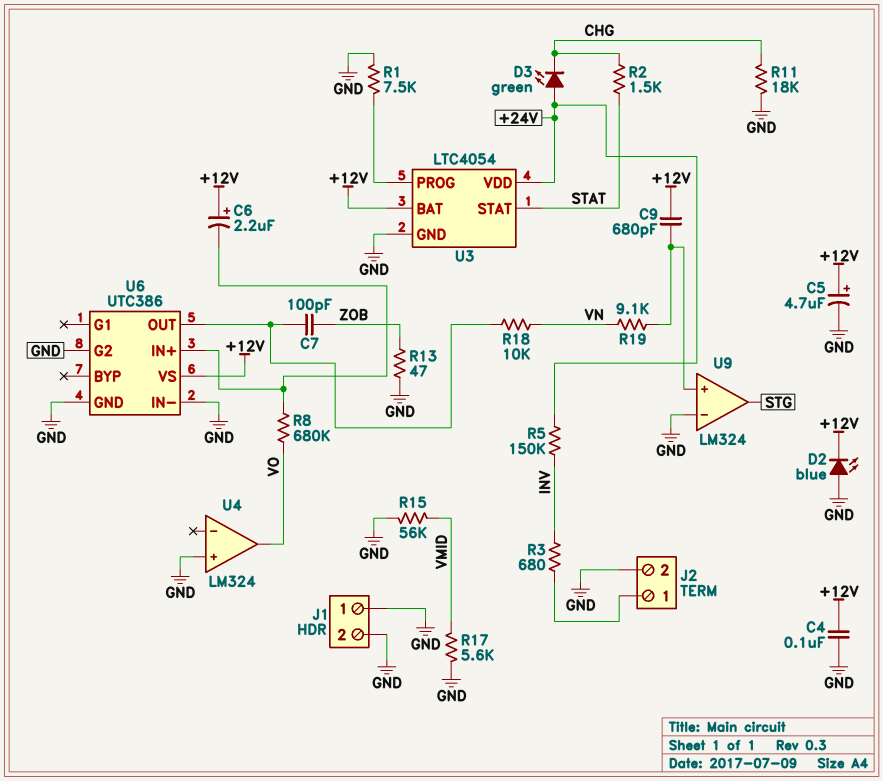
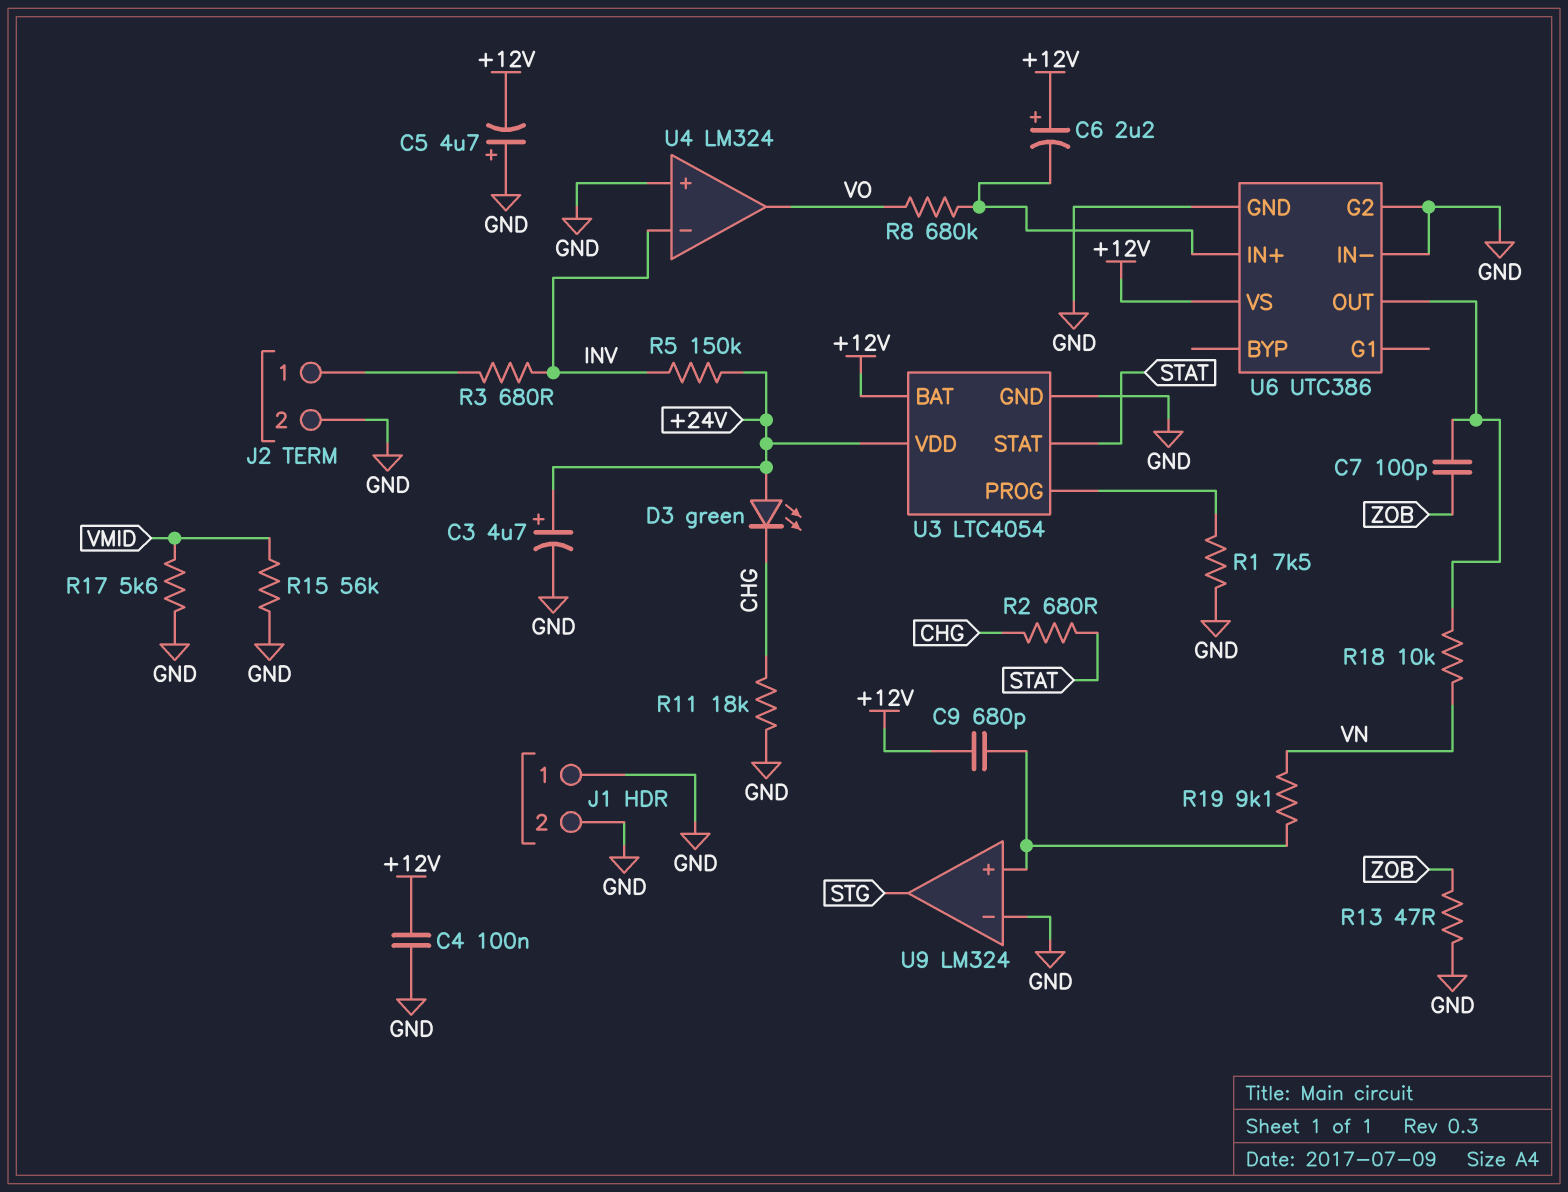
C3: none -> 4.7uF (plus +24V, minus GND)
C5: 4.7uF (plus +12V, minus GND) -> 4.7uF (plus GND, minus +12V)
D2: LED blue (A GND, K +12V) -> none
R2: 1.5k (CHG, STAT) -> 680 (CHG, STAT)
U4 pin in-: none -> INV

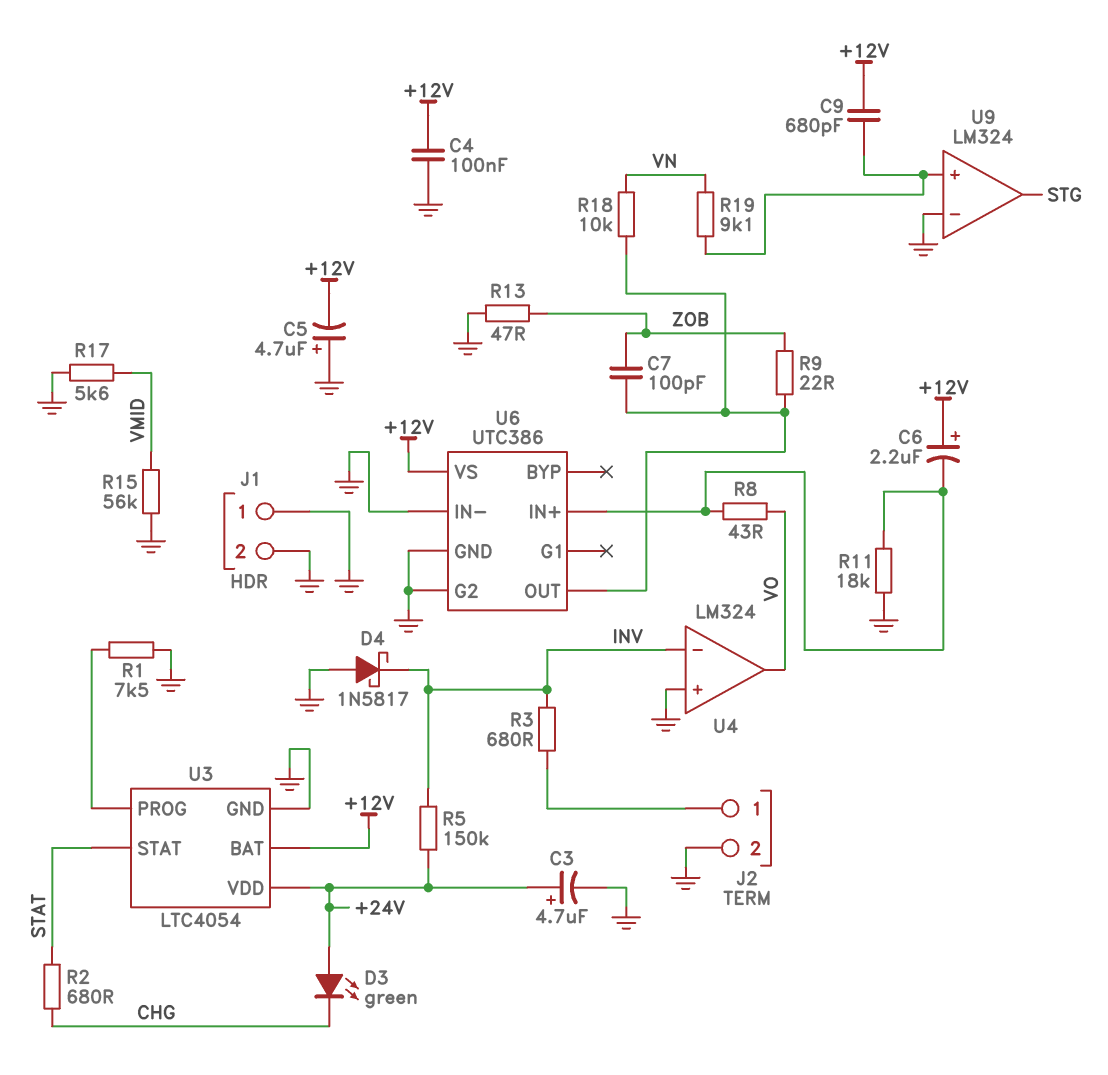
D4: none -> schottky 1N5817 (A GND, K INV)
R8: 680k (U6/IN+, VO) -> 43 (U6/IN+, VO)
R9: none -> 22 (U6/OUT, ZOB)
R11: 18k (CHG, GND) -> 18k (GND, U6/IN+)

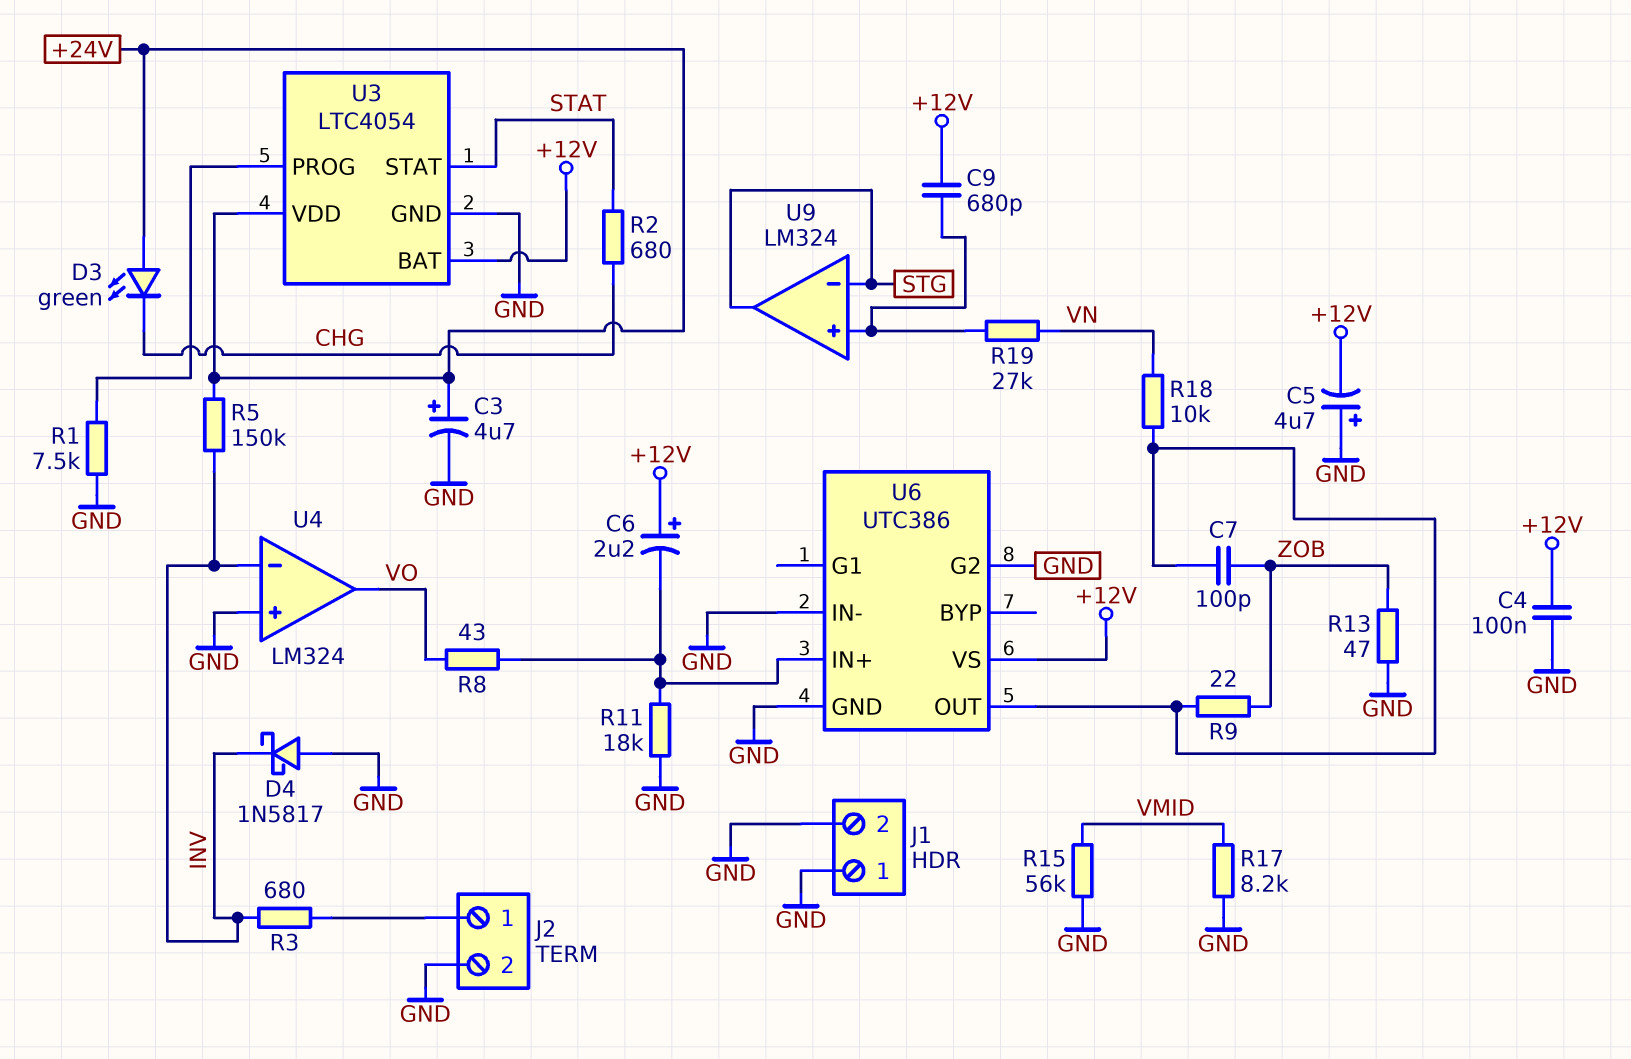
R17: 5.6k (GND, VMID) -> 8.2k (GND, VMID)
R19: 9.1k (U9/in+, VN) -> 27k (U9/in+, VN)
U9 pin in-: GND -> STG

